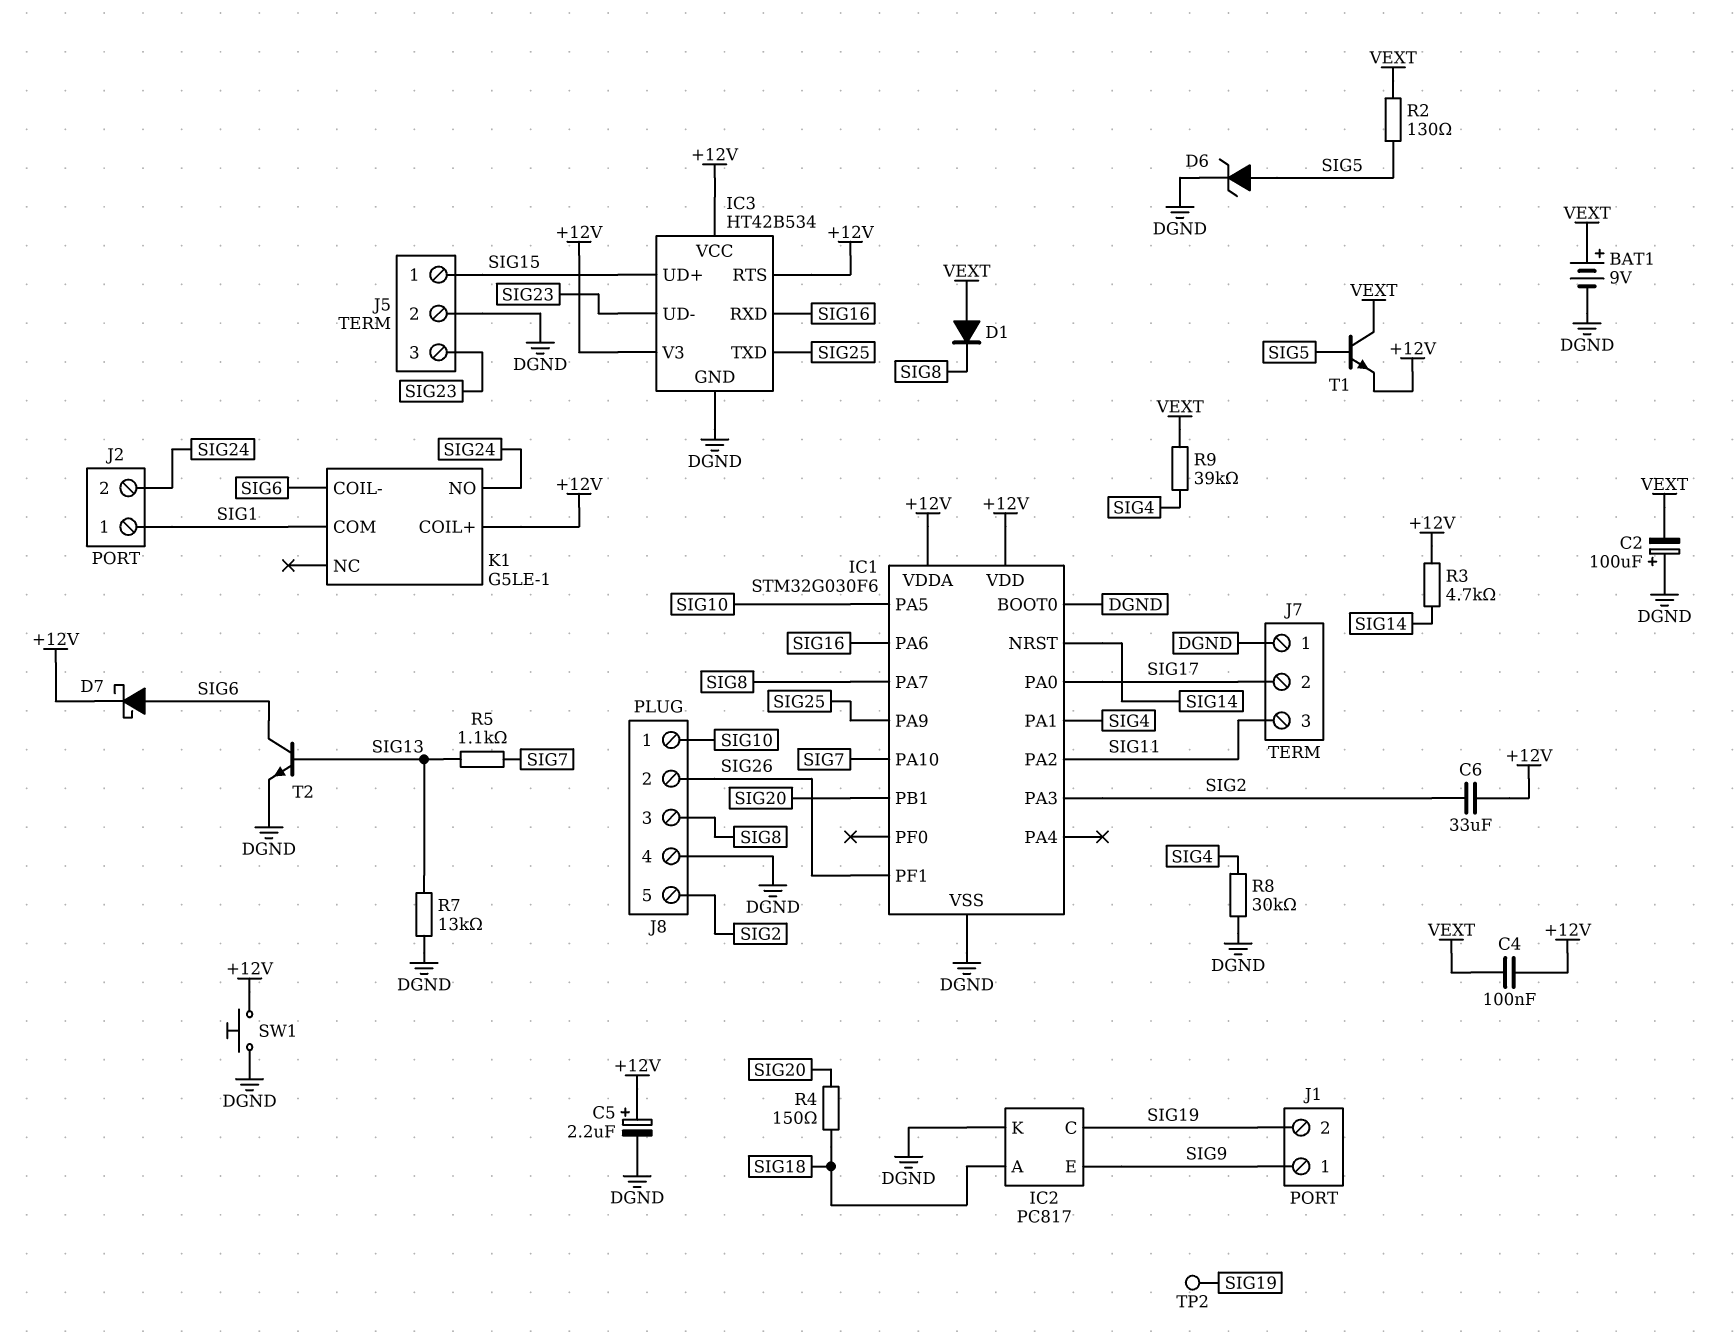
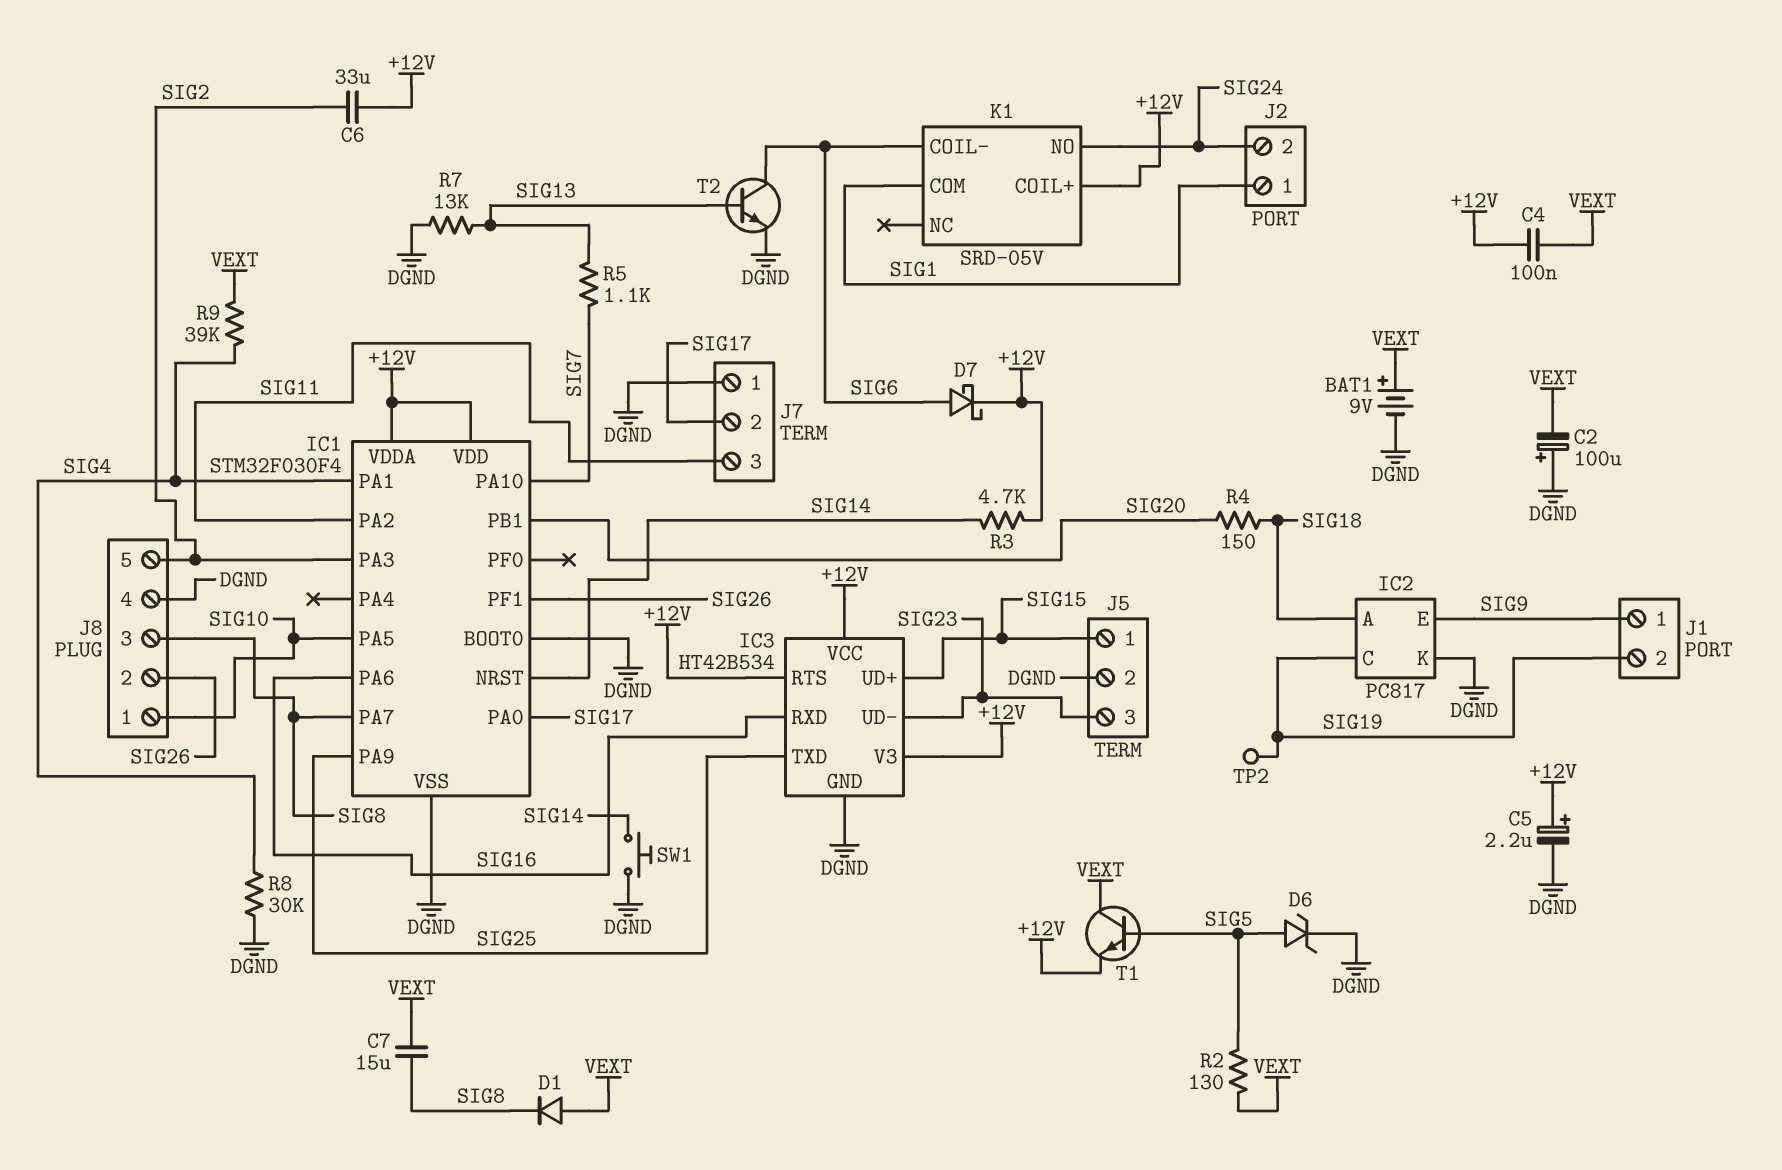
C7: none -> 15uF (SIG8, VEXT)
IC1: STM32G030F6 -> STM32F030F4
K1: G5LE-1 -> SRD-05V
SW1: button (+12V, DGND) -> button (DGND, SIG14)

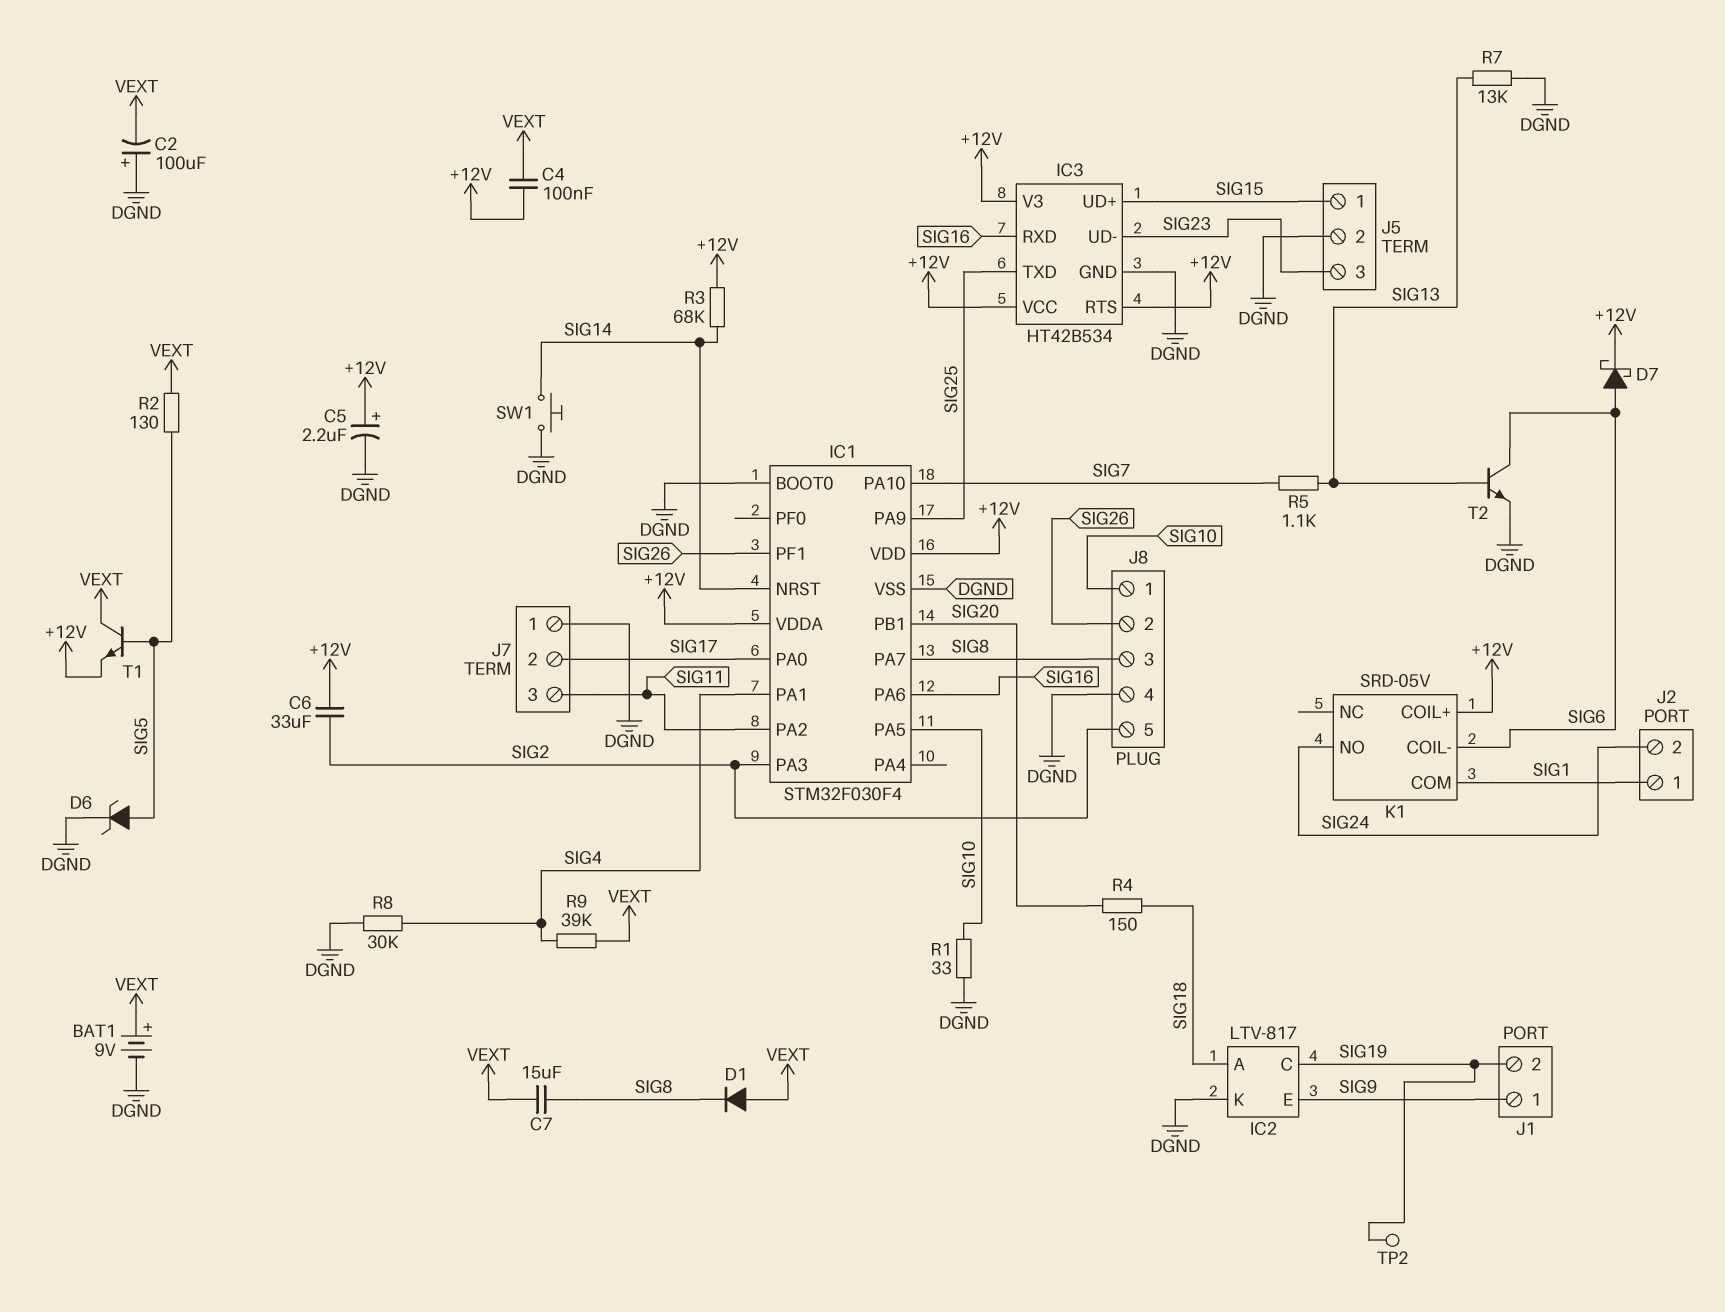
IC2: PC817 -> LTV-817
R1: none -> 33 (DGND, SIG10)
R3: 4.7k (+12V, SIG14) -> 68k (+12V, SIG14)

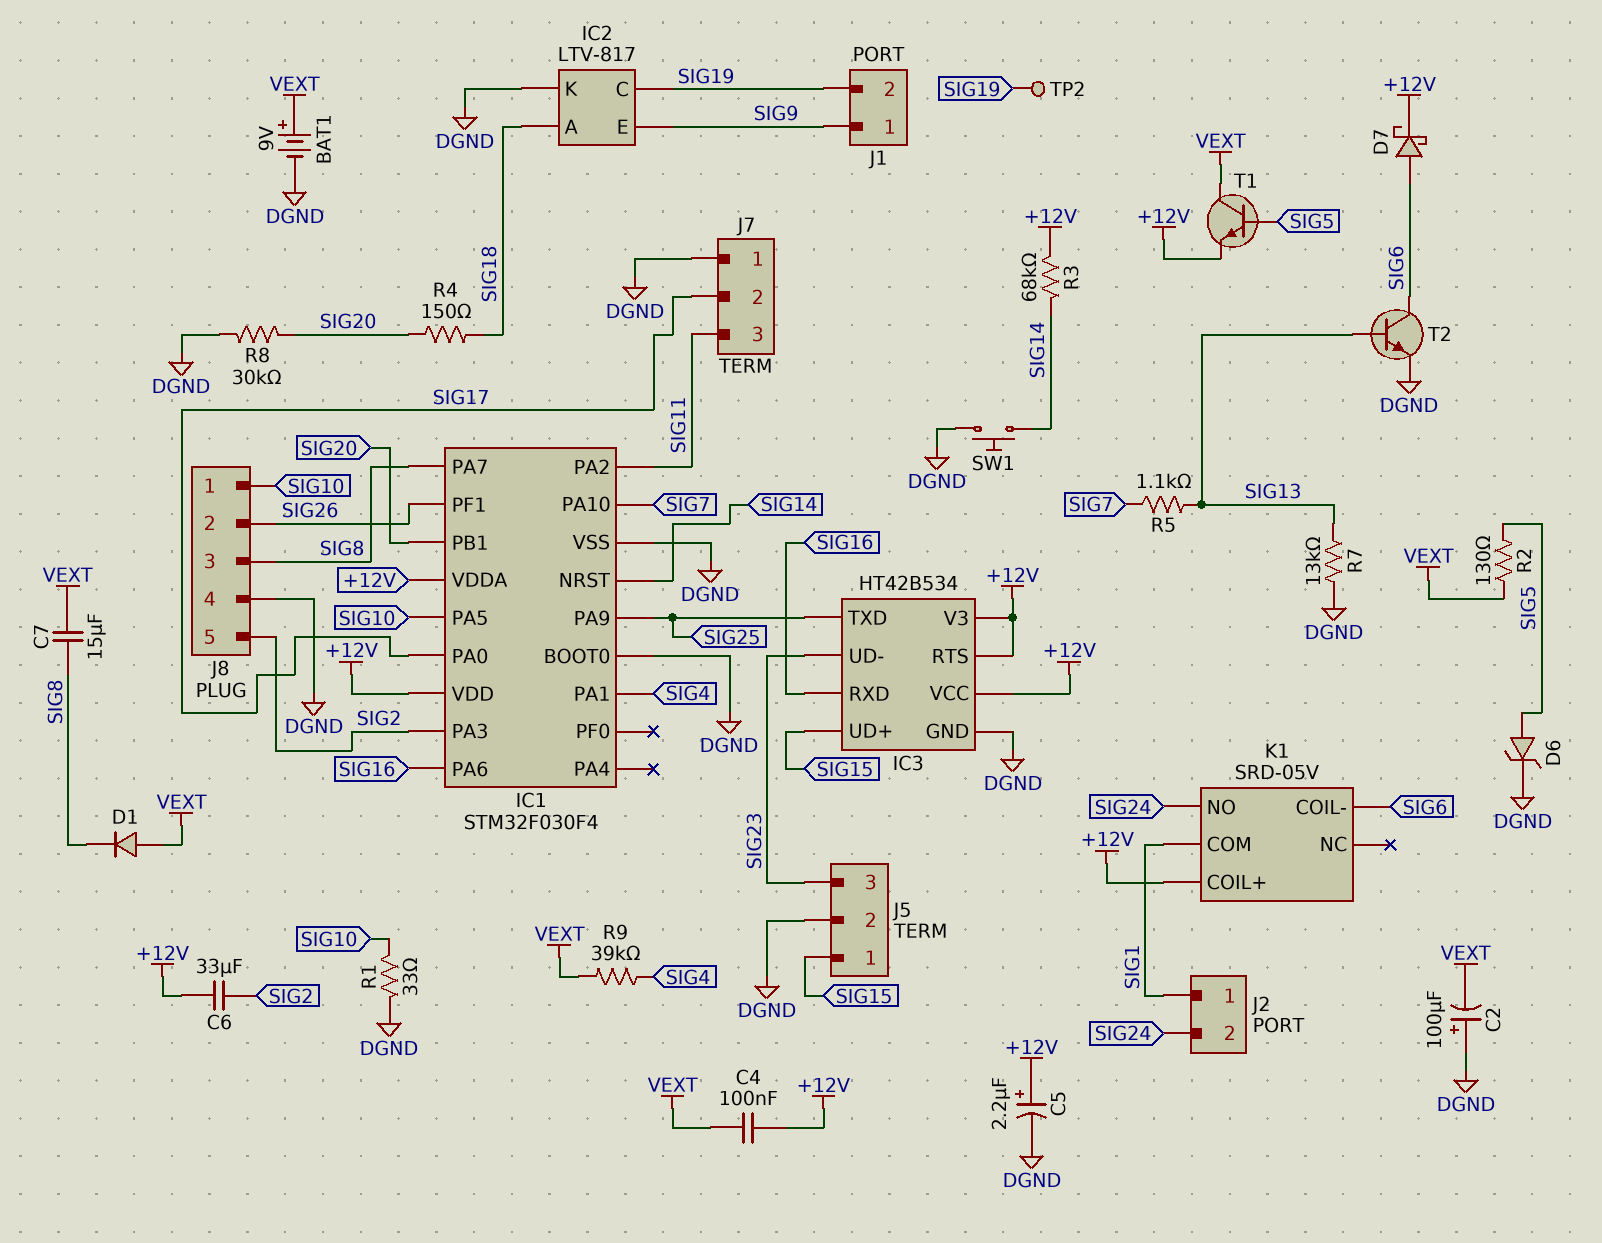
R8: 30k (DGND, SIG4) -> 30k (DGND, SIG20)

